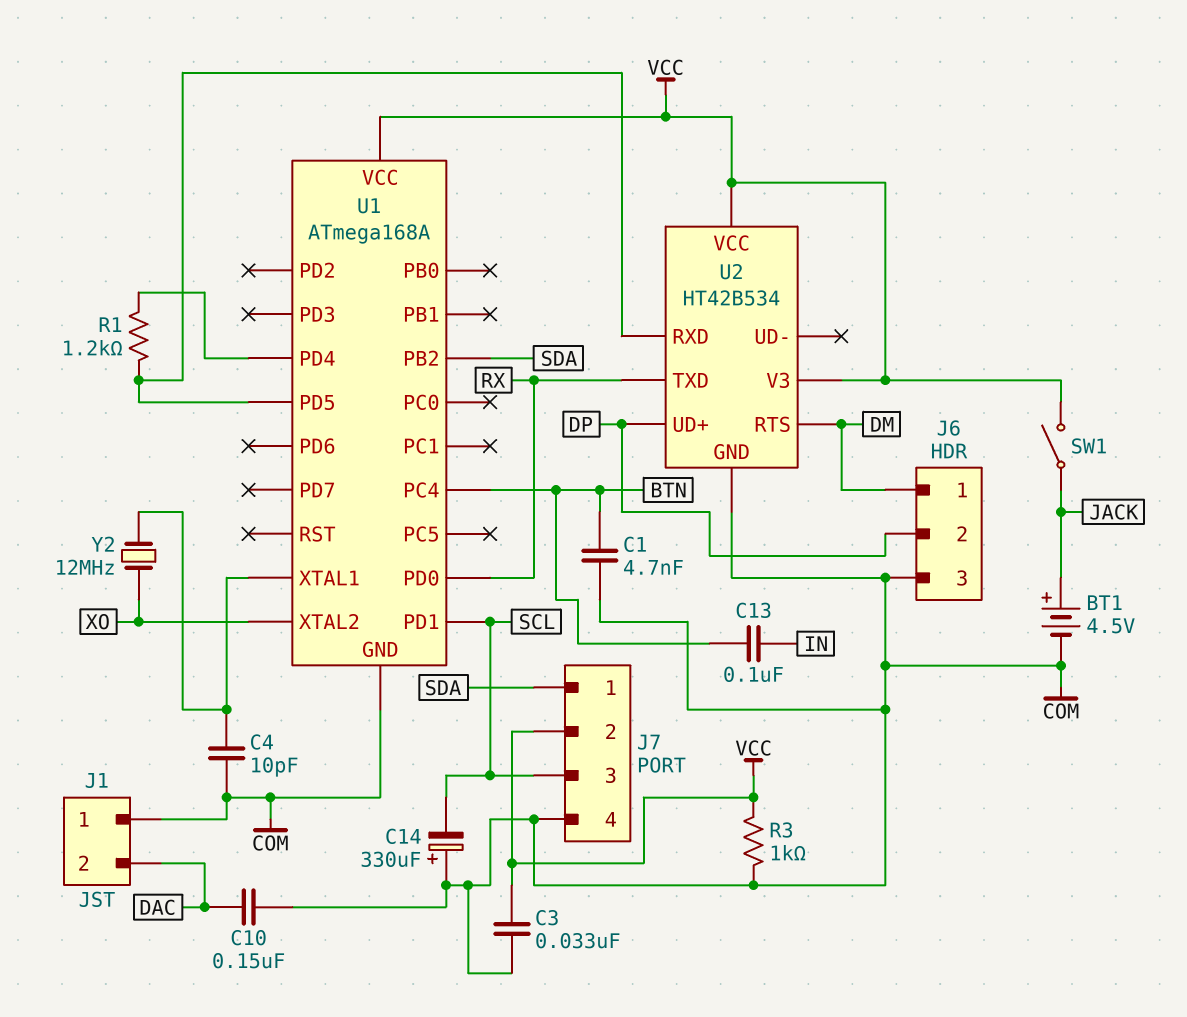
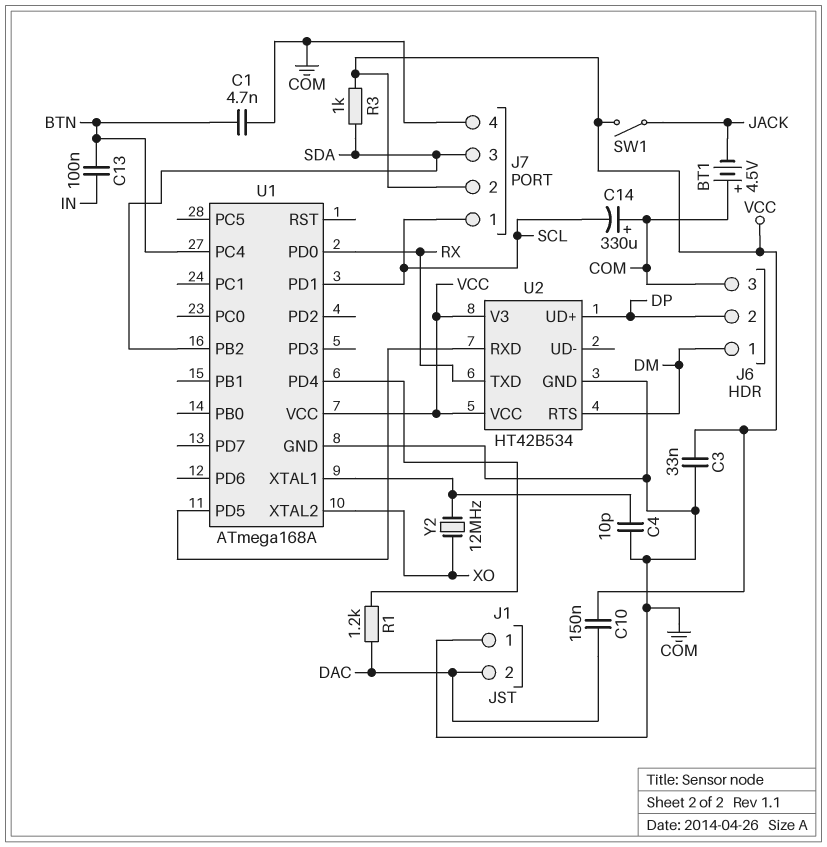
BT1: 4.5V (plus JACK, minus COM) -> 4.5V (plus COM, minus JACK)
C10: 150nF (COM, DAC) -> 150nF (DAC, VCC)
J7 pin 1: SDA -> SCL
J7 pin 3: SCL -> SDA
R1: 1.2k (U1/PD4, U1/PD5) -> 1.2k (DAC, U1/PD4)
R3: 1k (COM, VCC) -> 1k (SDA, VCC)

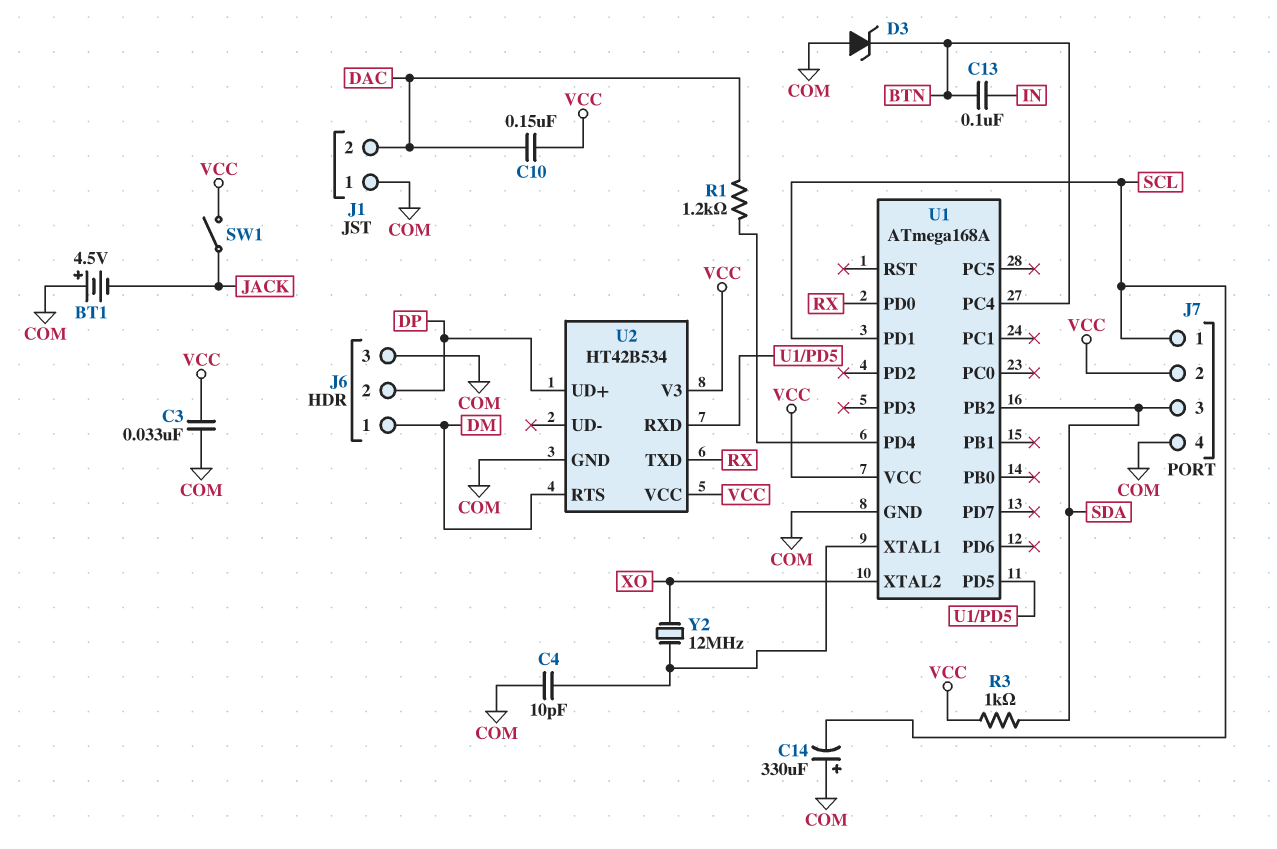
C1: 4.7nF (BTN, COM) -> none
D3: none -> zener (A COM, K BTN)

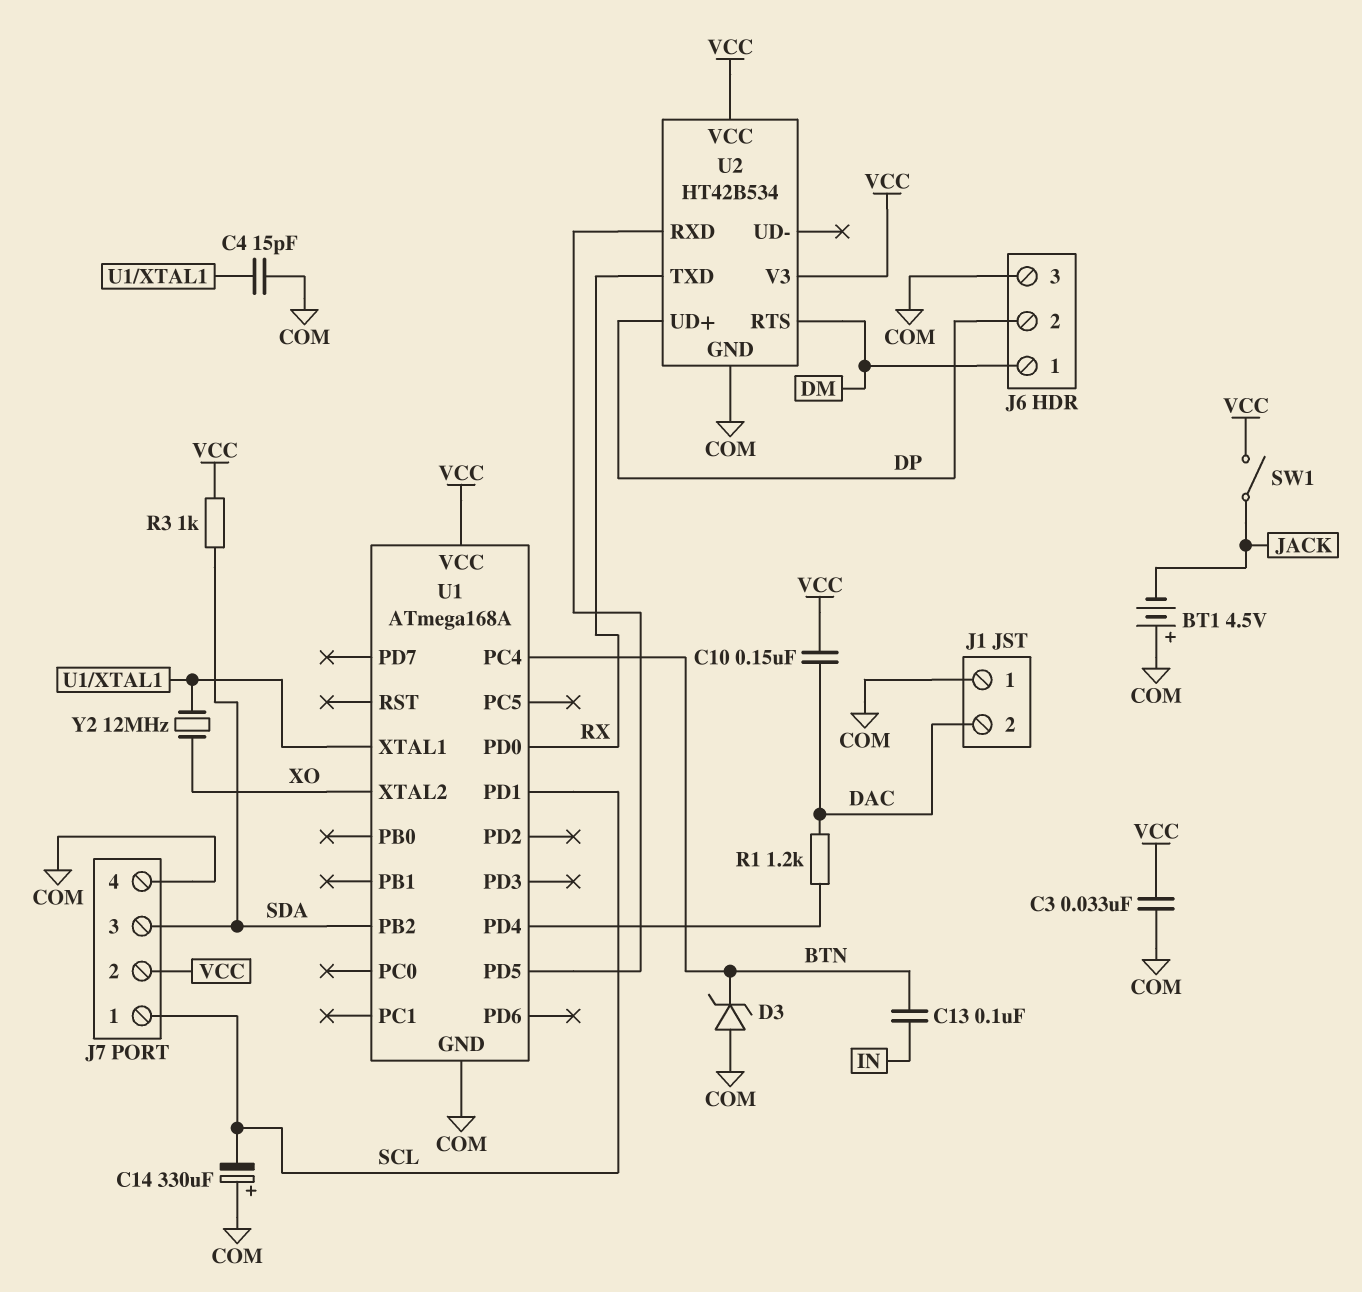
C4: 10pF (COM, U1/XTAL1) -> 15pF (COM, U1/XTAL1)

